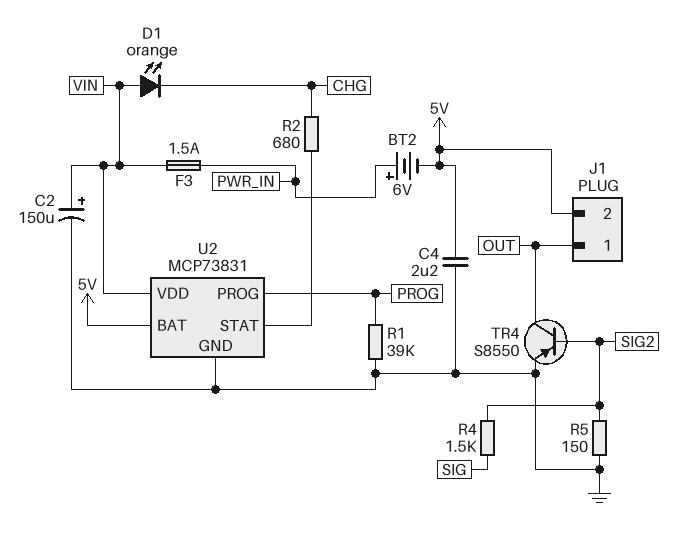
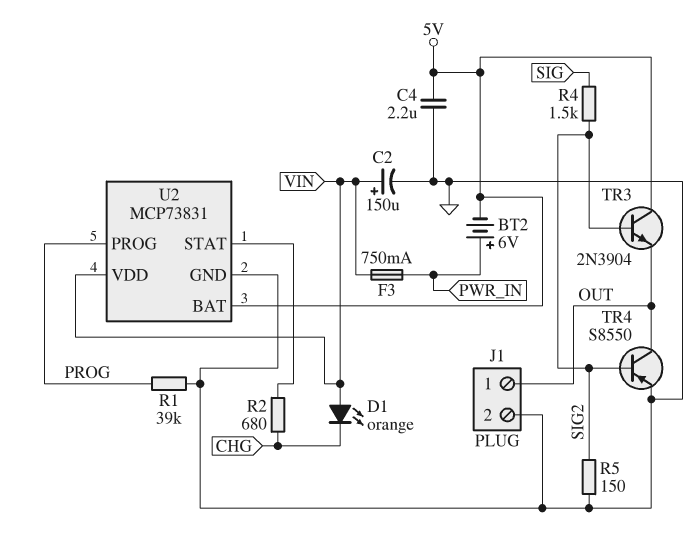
F3: 1.5A (PWR_IN, VIN) -> 750mA (PWR_IN, VIN)
J1 pin 2: 5V -> GND
TR3: none -> NPN 2N3904 (B SIG2, C 5V, E OUT)

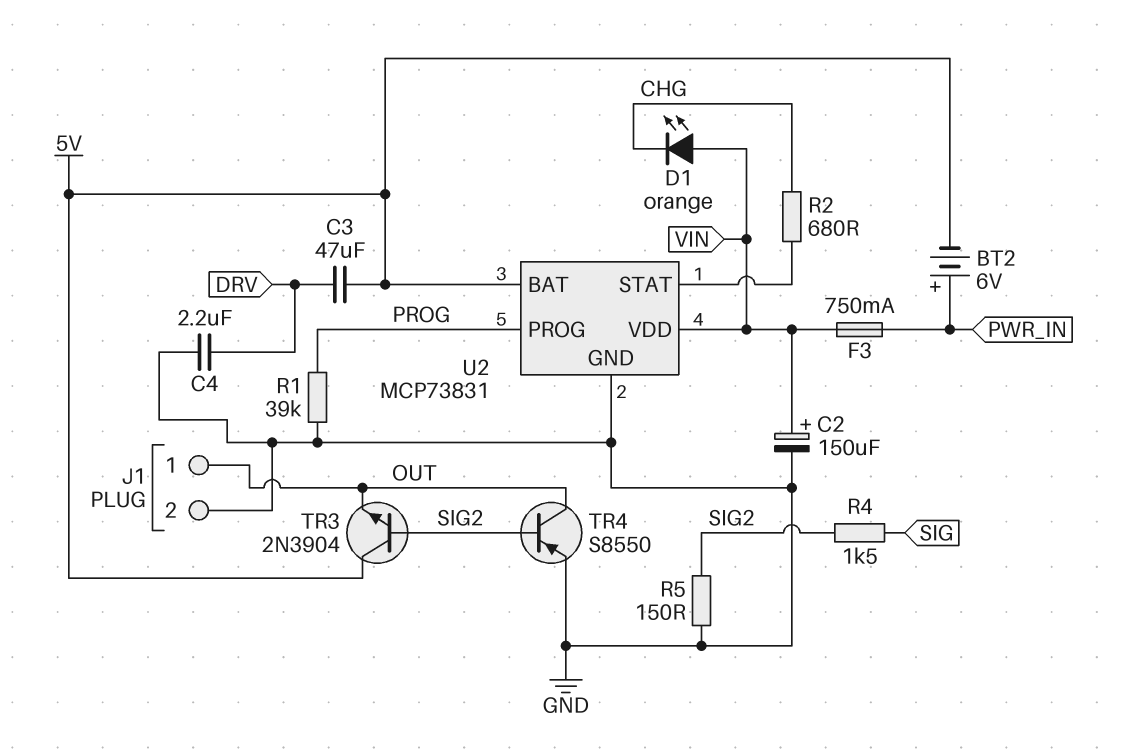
C3: none -> 47uF (5V, DRV)
C4: 2.2uF (5V, GND) -> 2.2uF (DRV, GND)

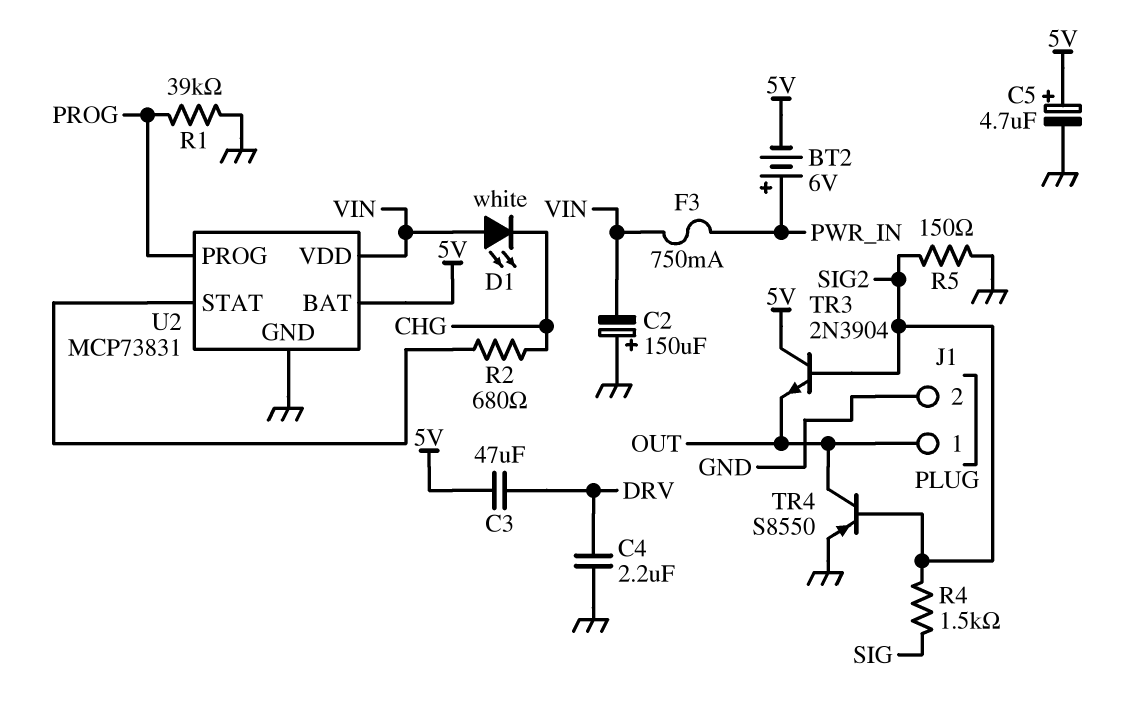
C2: 150uF (plus VIN, minus GND) -> 150uF (plus GND, minus VIN)
C5: none -> 4.7uF (plus 5V, minus GND)
D1: LED orange (A VIN, K CHG) -> LED white (A VIN, K CHG)

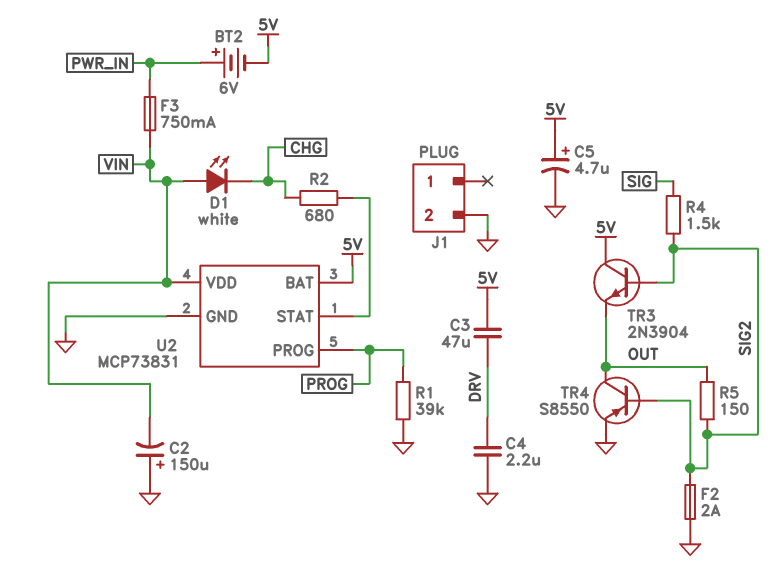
F2: none -> 2A (GND, SIG2)
J1 pin 1: OUT -> none
R5: 150 (GND, SIG2) -> 150 (OUT, SIG2)

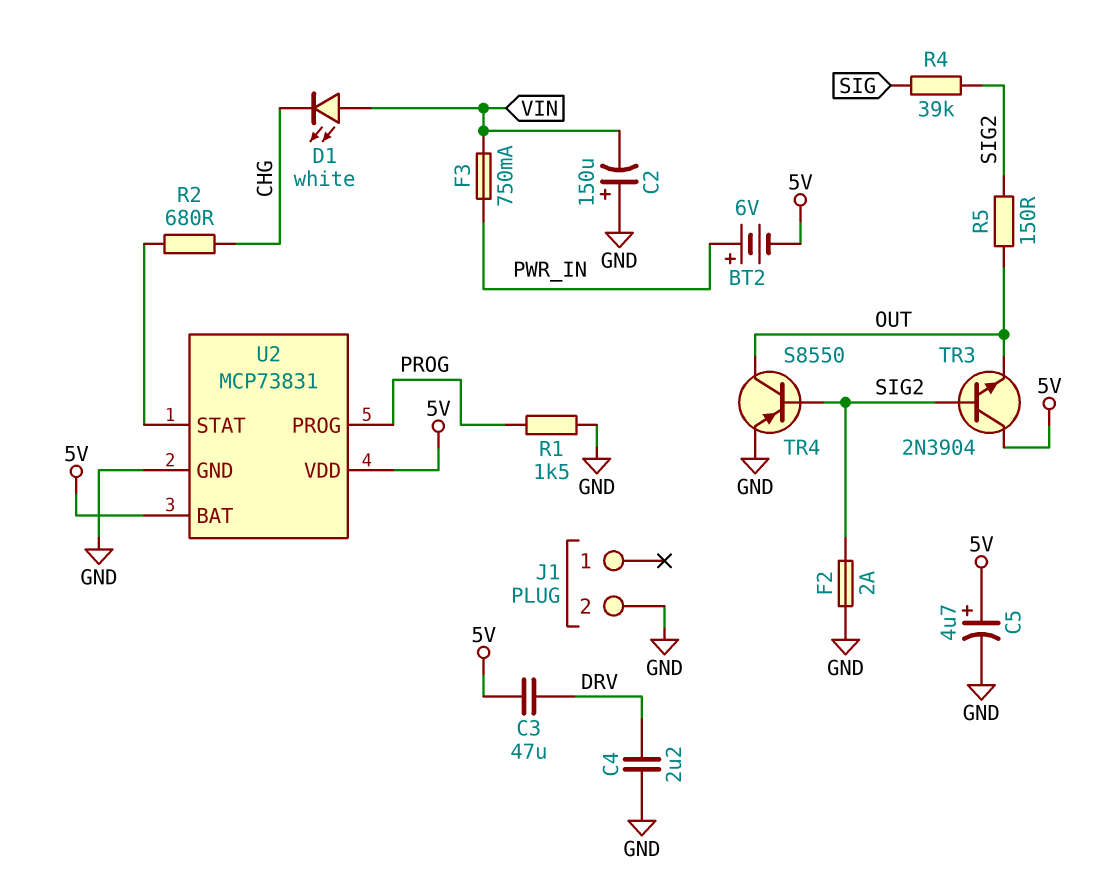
R1: 39k (GND, PROG) -> 1.5k (GND, PROG)
R4: 1.5k (SIG, SIG2) -> 39k (SIG, SIG2)
U2 pin VDD: VIN -> 5V

